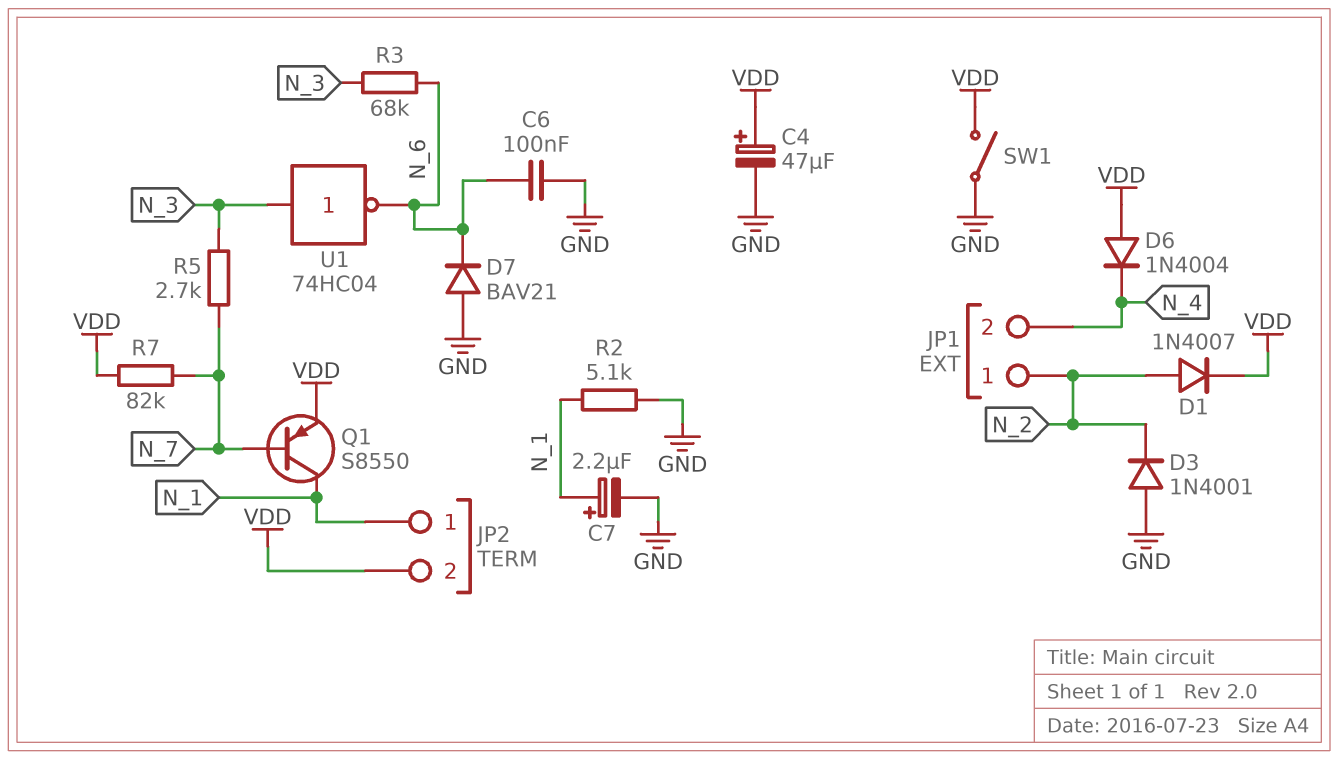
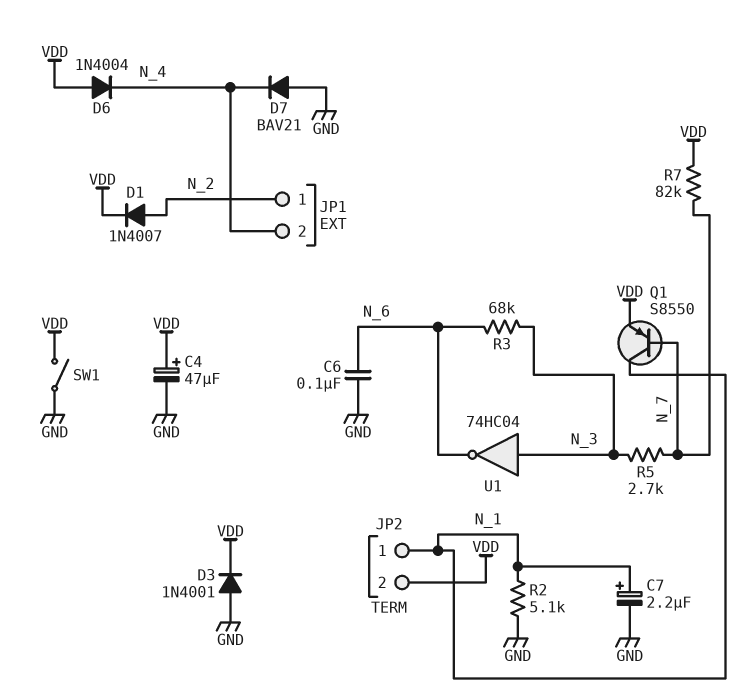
D3: diode 1N4001 (A GND, K N_2) -> diode 1N4001 (A GND, K VDD)
D7: diode BAV21 (A GND, K N_6) -> diode BAV21 (A GND, K N_4)

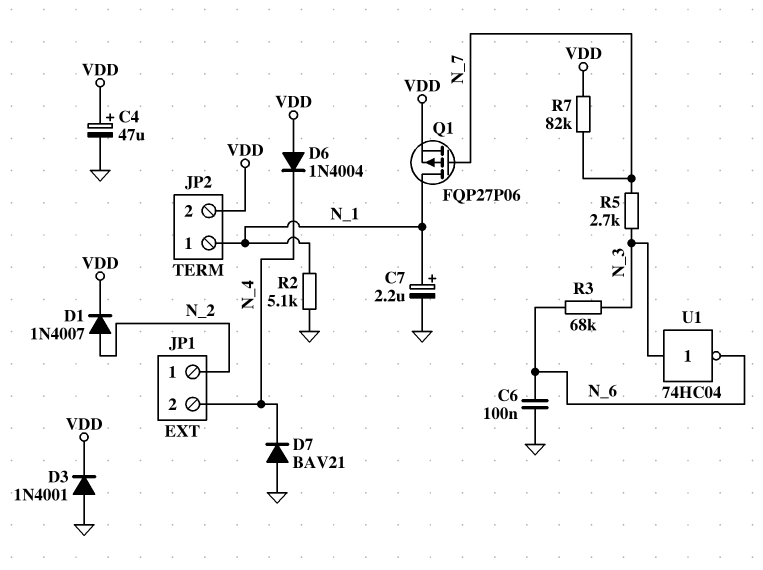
Q1: PNP S8550 (B N_7, C N_1, E VDD) -> PMOS FQP27P06 (G N_7, D N_1, S VDD)
SW1: switch (GND, VDD) -> none

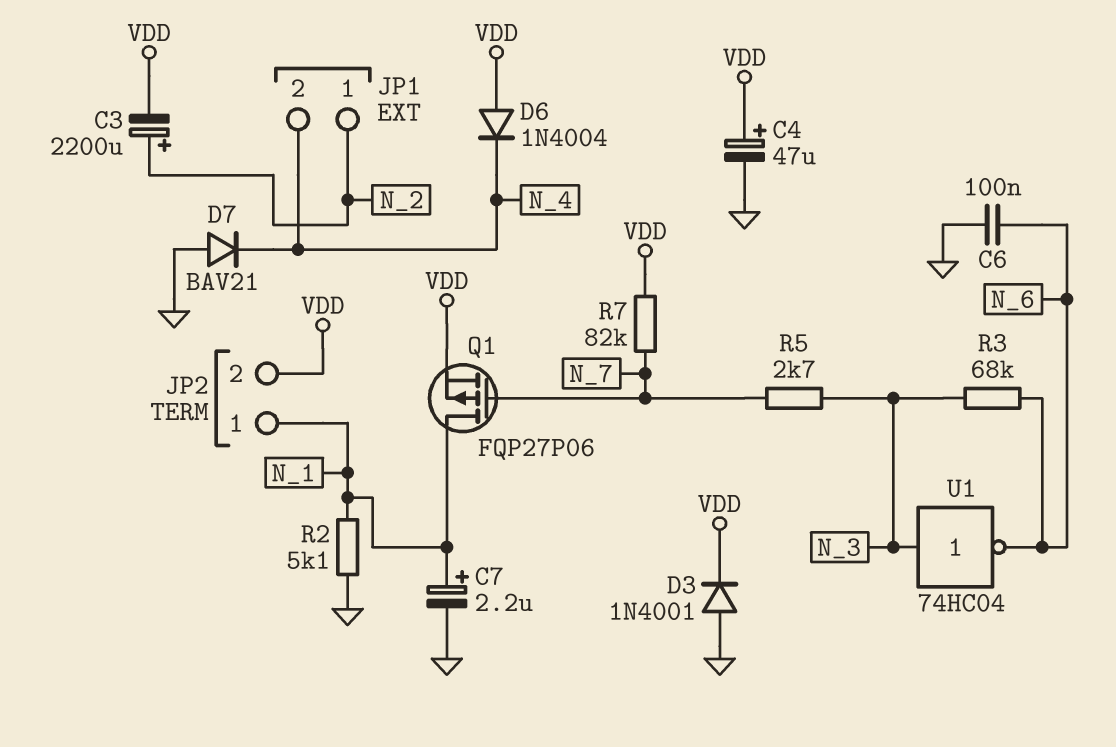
C3: none -> 2200uF (plus N_2, minus VDD)
D1: diode 1N4007 (A N_2, K VDD) -> none

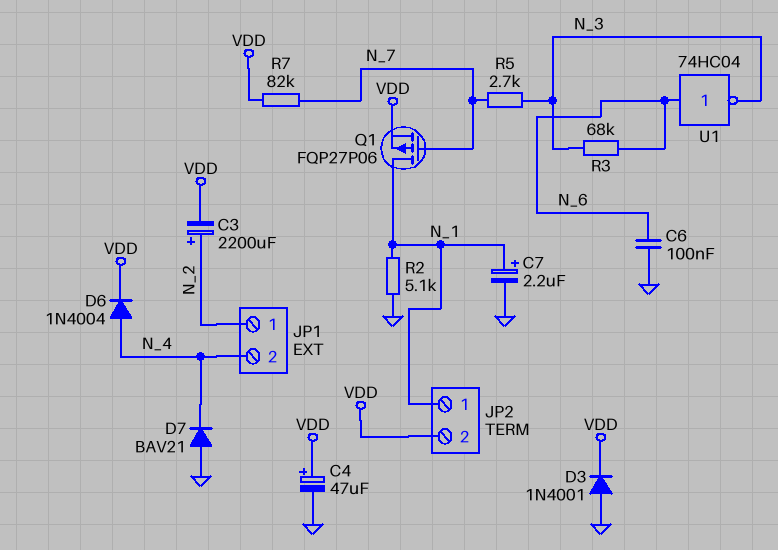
D6: diode 1N4004 (A VDD, K N_4) -> diode 1N4004 (A N_4, K VDD)
U1: NOT 74HC04 (in N_3, out N_6) -> NOT 74HC04 (in N_6, out N_3)

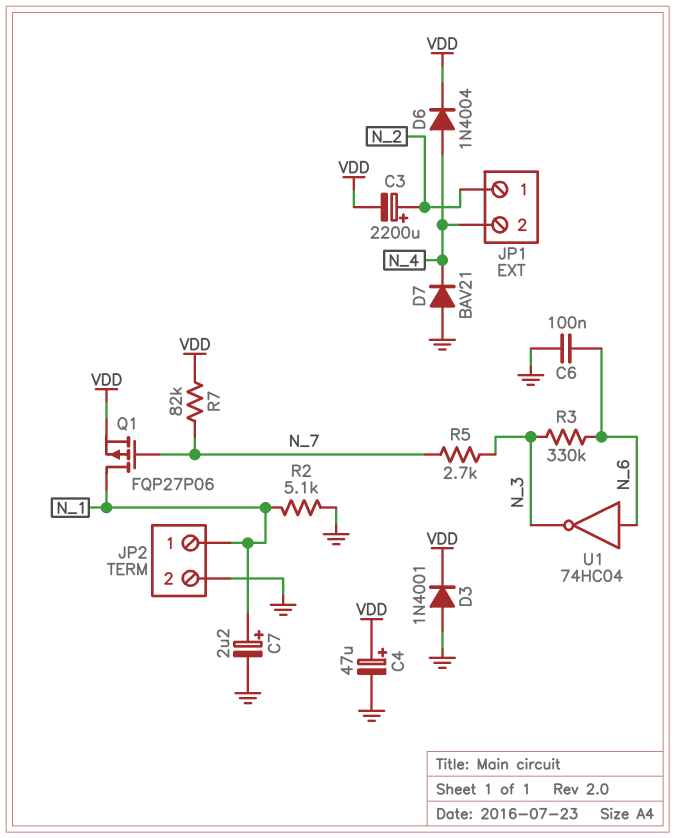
JP2 pin 2: VDD -> GND
R3: 68k (N_3, N_6) -> 330k (N_3, N_6)

